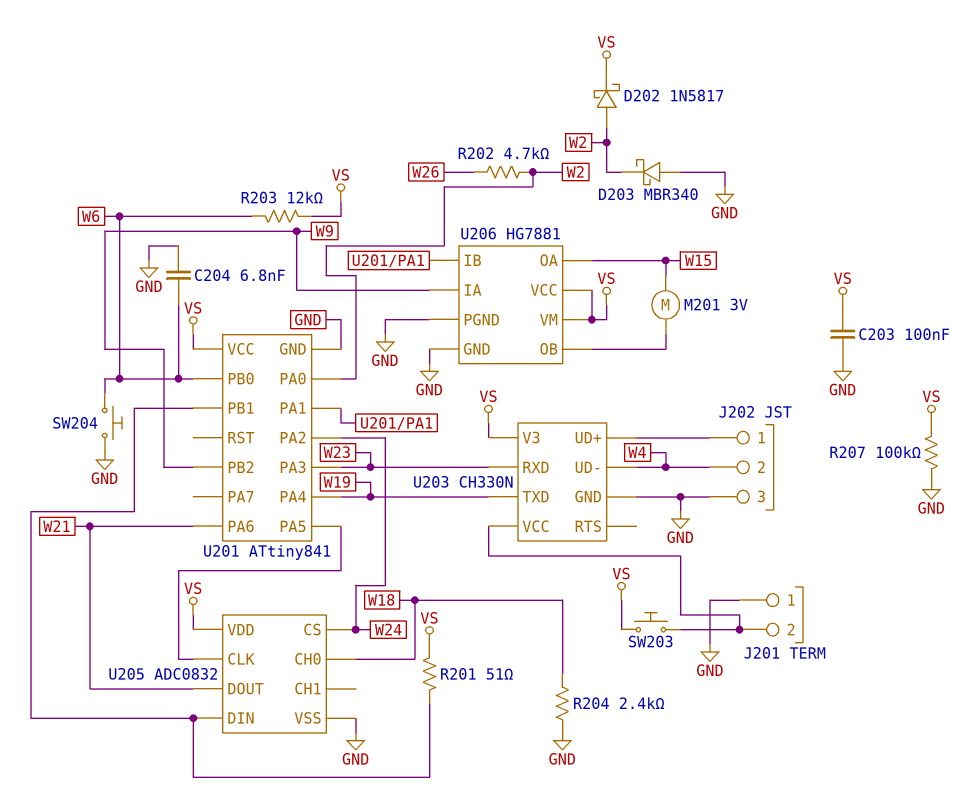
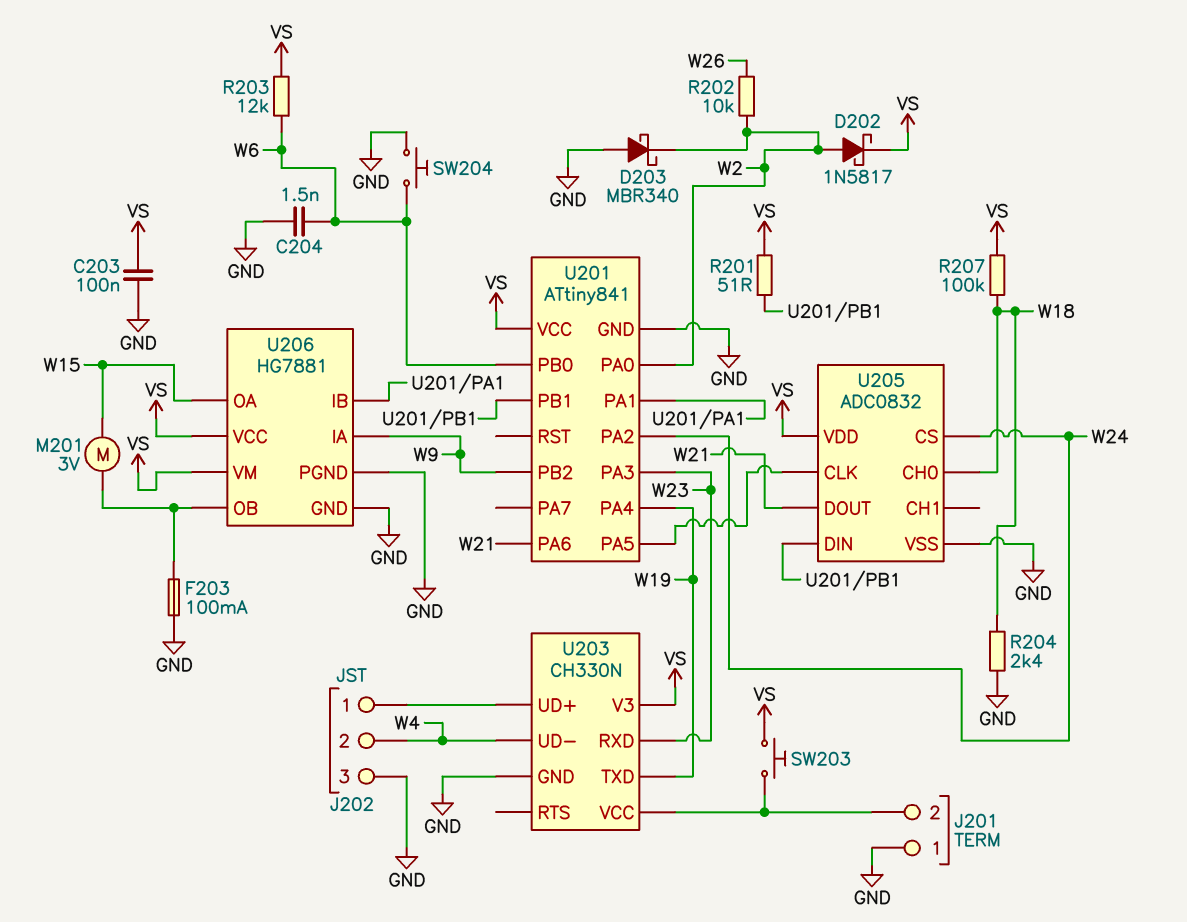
C204: 6.8nF (GND, W6) -> 1.5nF (GND, W6)
F203: none -> 100mA (GND, U206/OB)
R202: 4.7k (W2, W26) -> 10k (W2, W26)
R207: 100k (GND, VS) -> 100k (VS, W18)

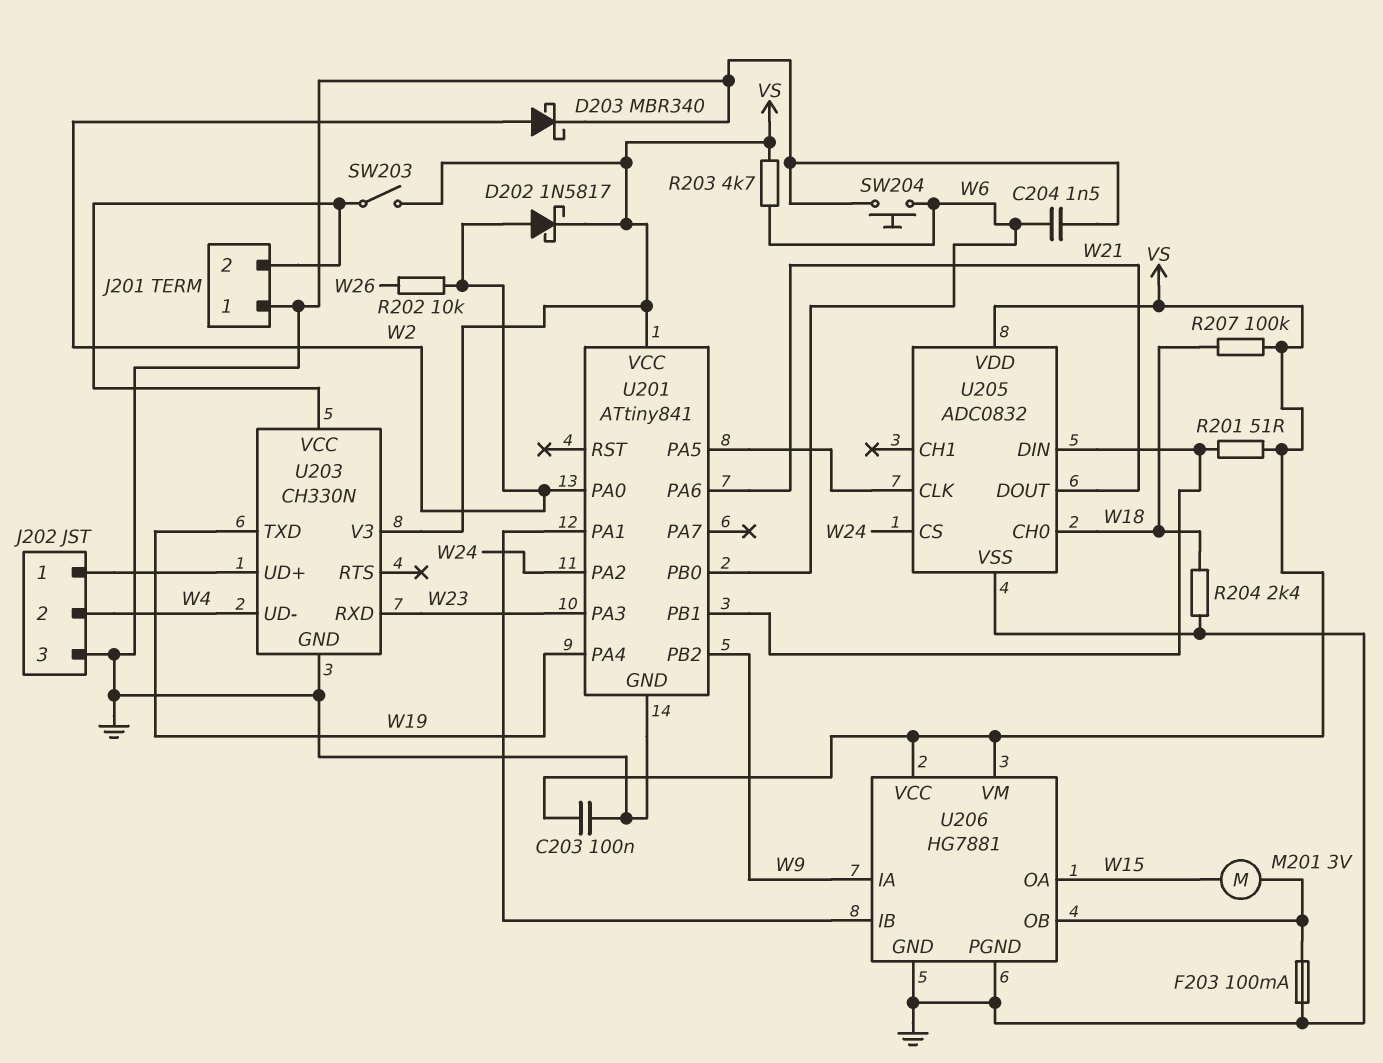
D203: schottky MBR340 (A GND, K W2) -> schottky MBR340 (A W2, K GND)
R203: 12k (VS, W6) -> 4.7k (VS, W6)
SW203: button (J201/2, VS) -> switch (J201/2, VS)

